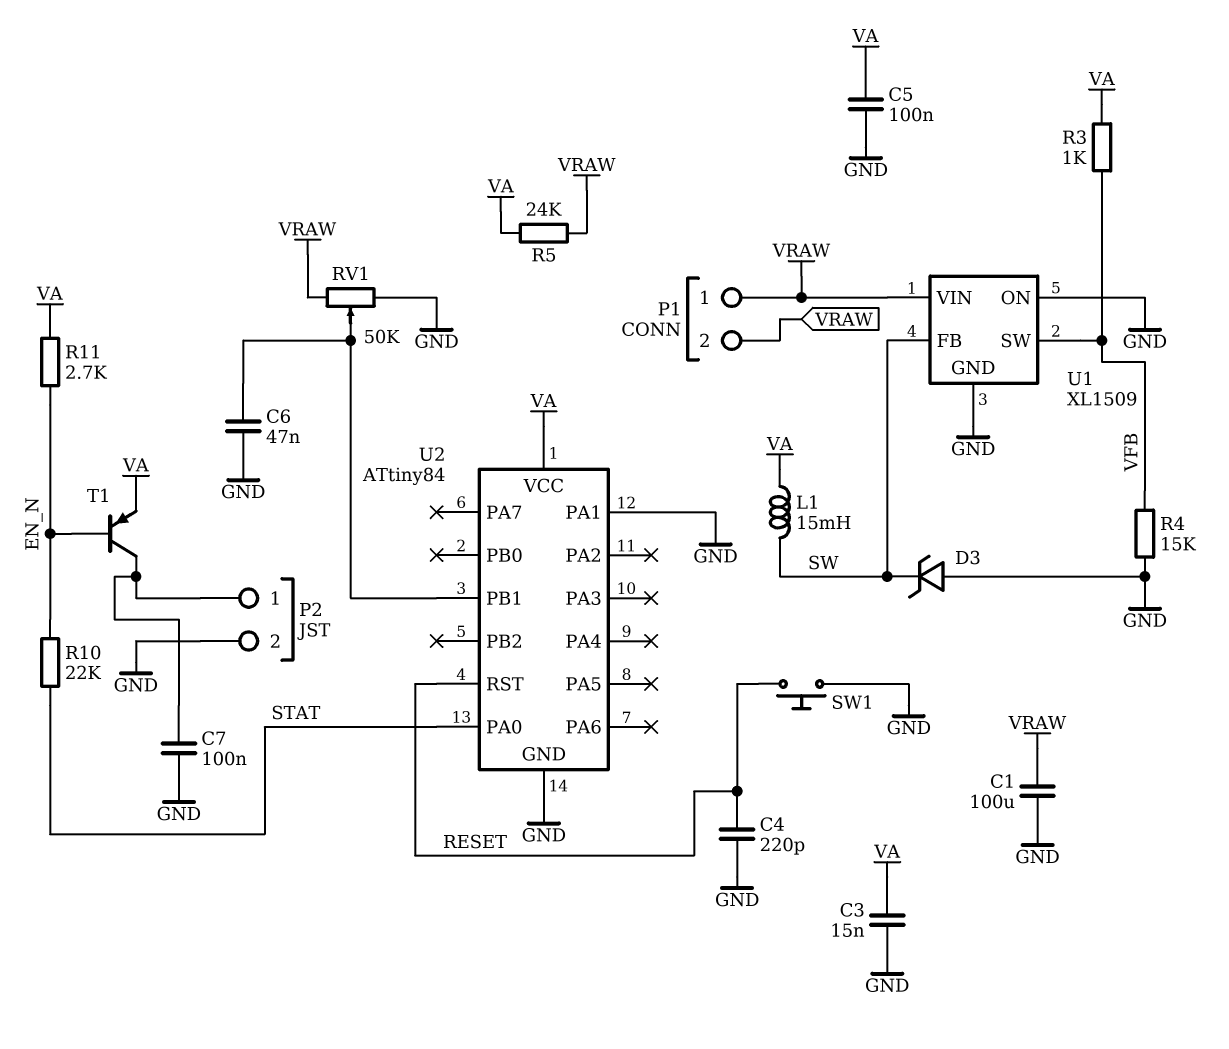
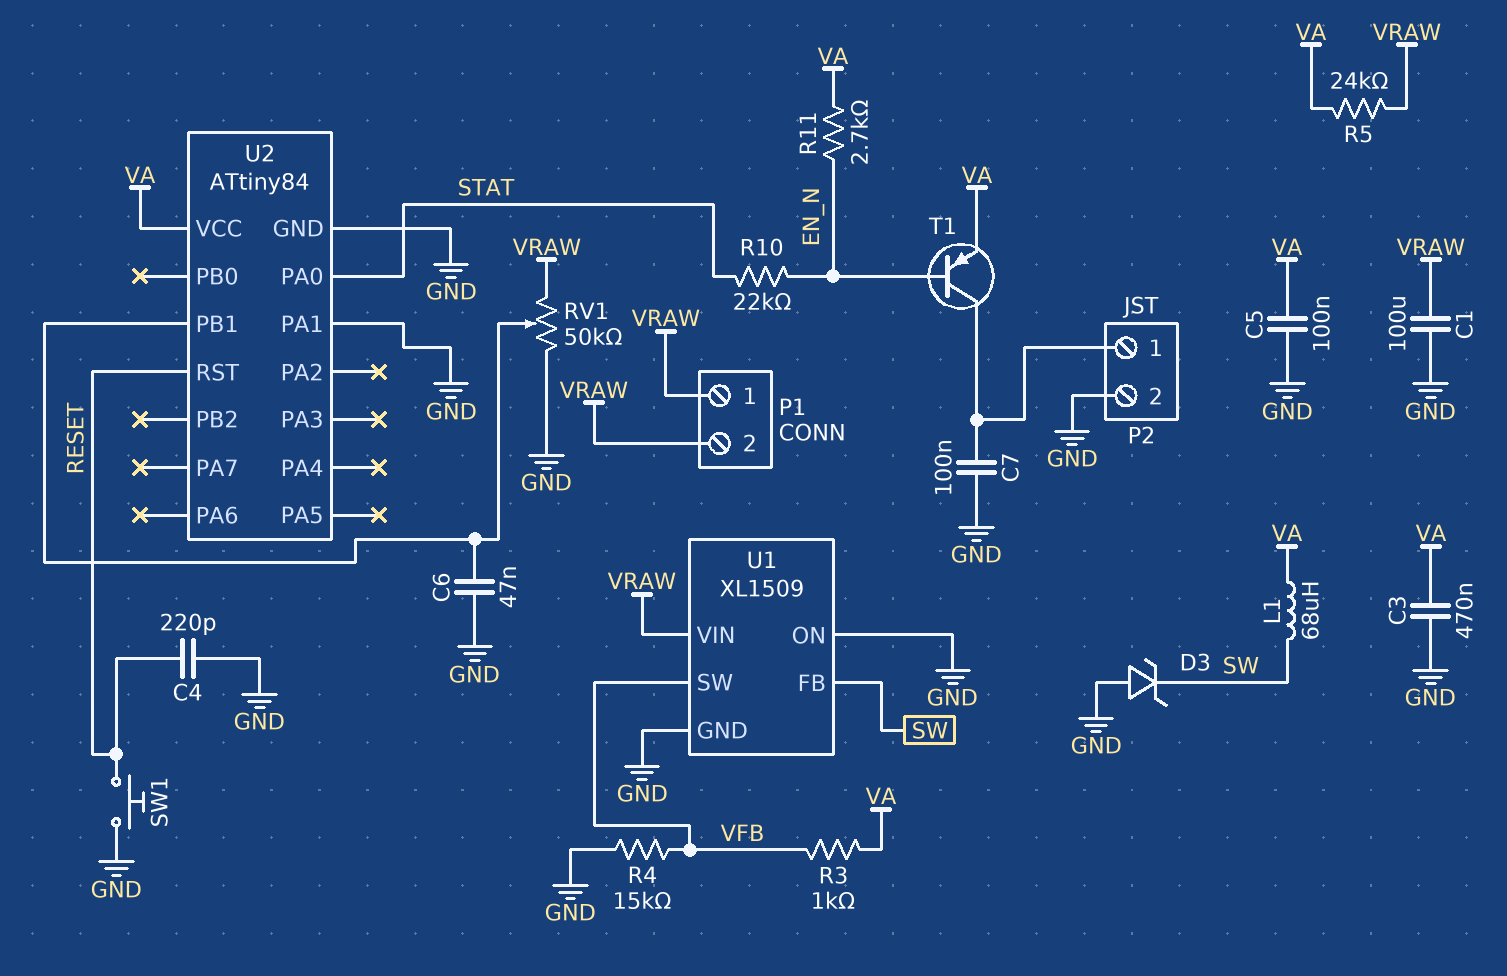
C3: 15nF (GND, VA) -> 470nF (GND, VA)
L1: 15mH (SW, VA) -> 68uH (SW, VA)

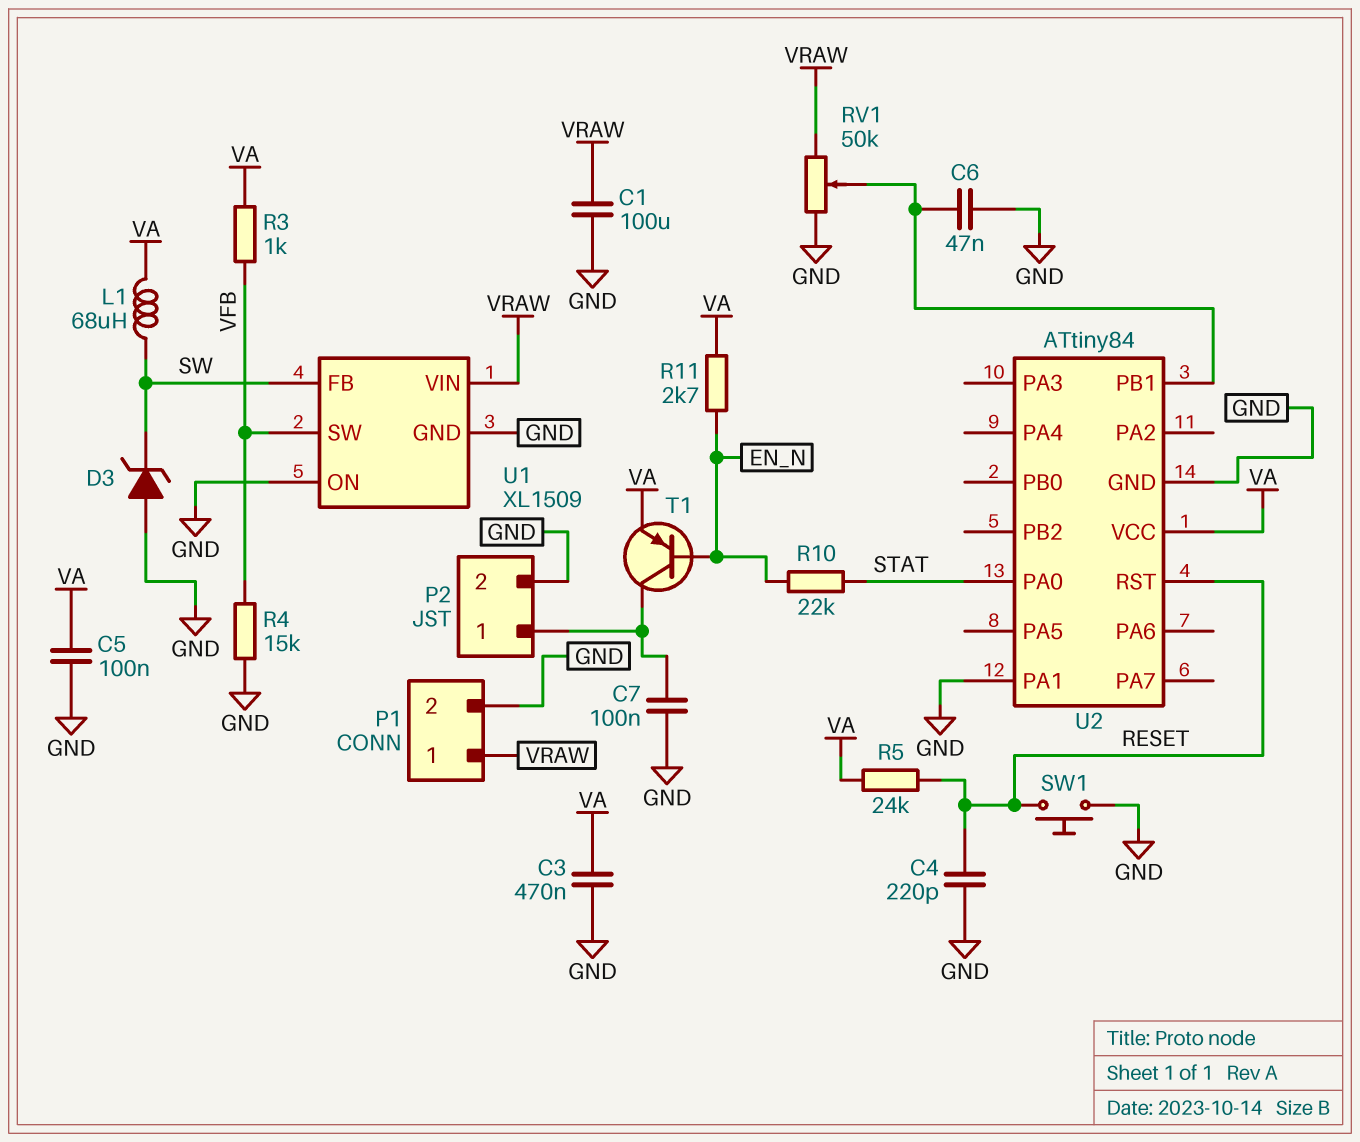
P1 pin 2: VRAW -> GND
R5: 24k (VA, VRAW) -> 24k (RESET, VA)

